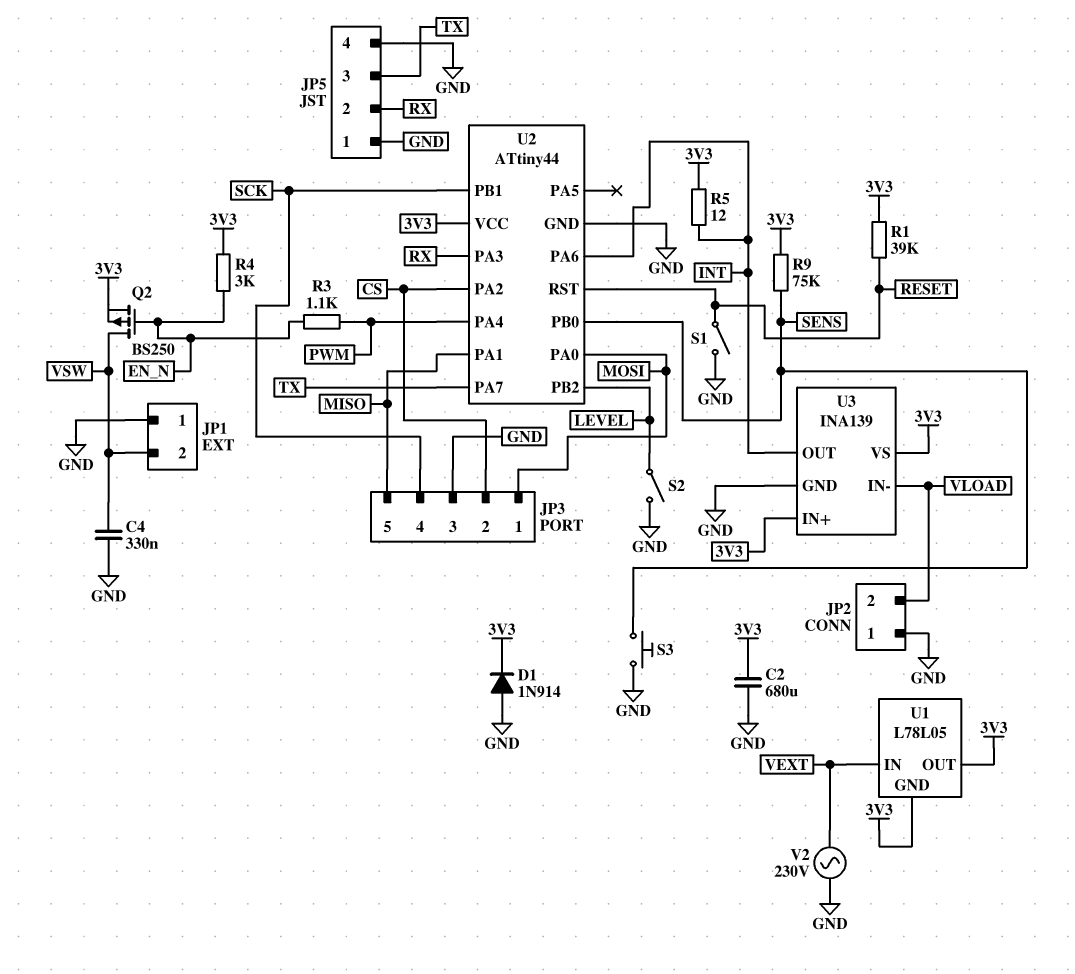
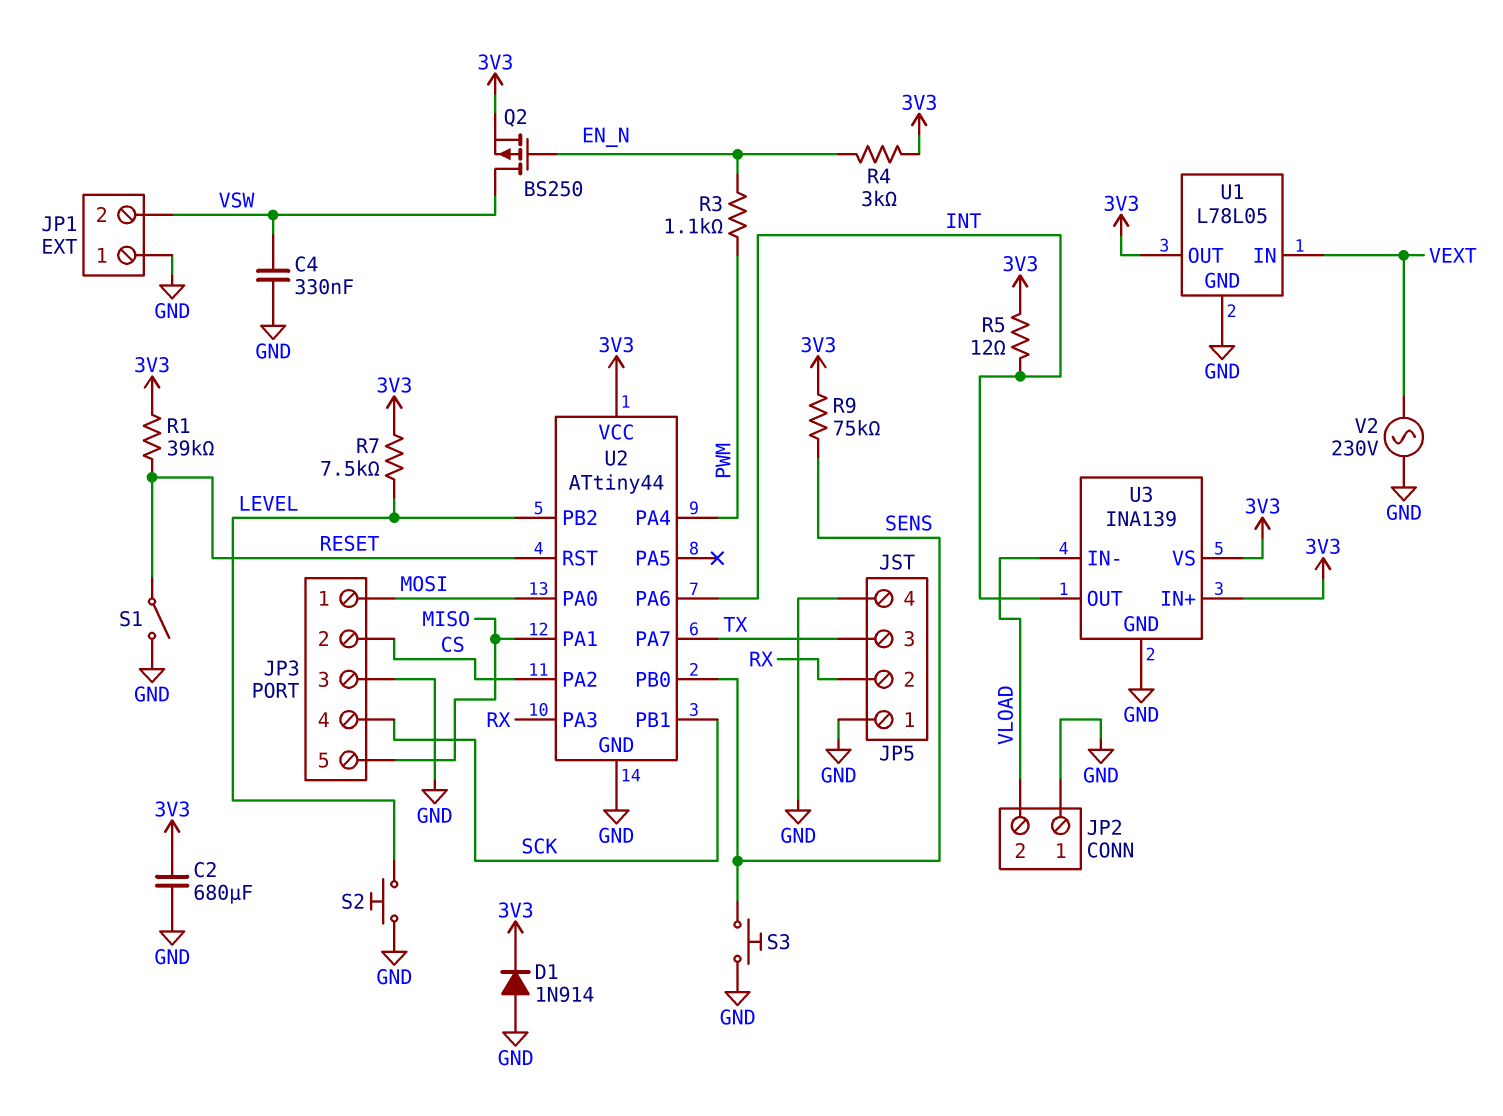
R7: none -> 7.5k (3V3, LEVEL)
S2: switch (GND, LEVEL) -> button (GND, LEVEL)
U1 pin GND: 3V3 -> GND

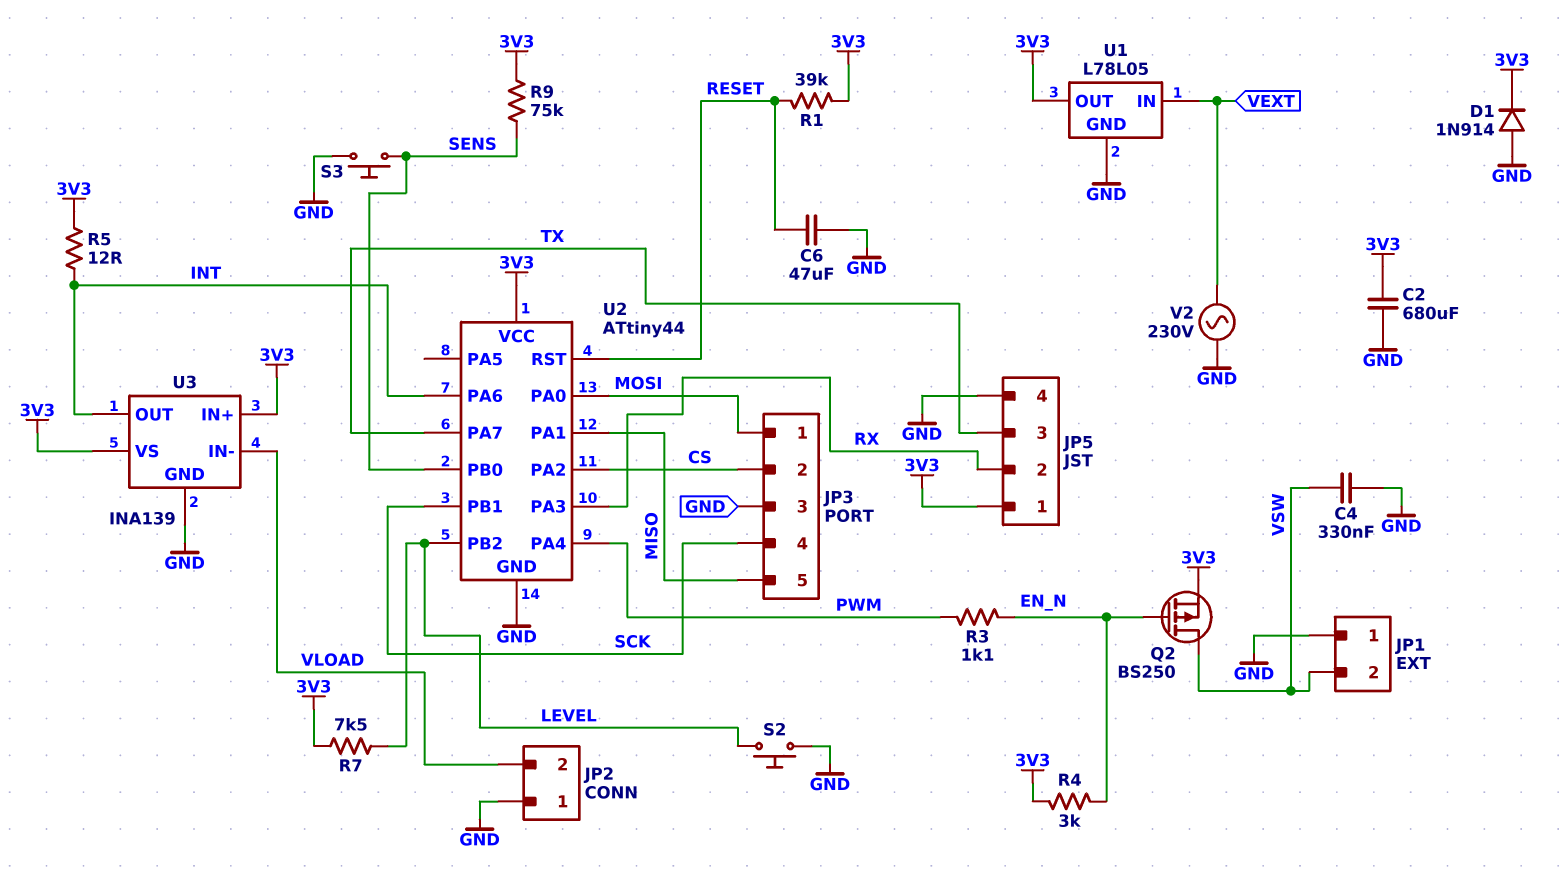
C6: none -> 47uF (GND, RESET)
JP5 pin 1: GND -> 3V3
S1: switch (GND, RESET) -> none

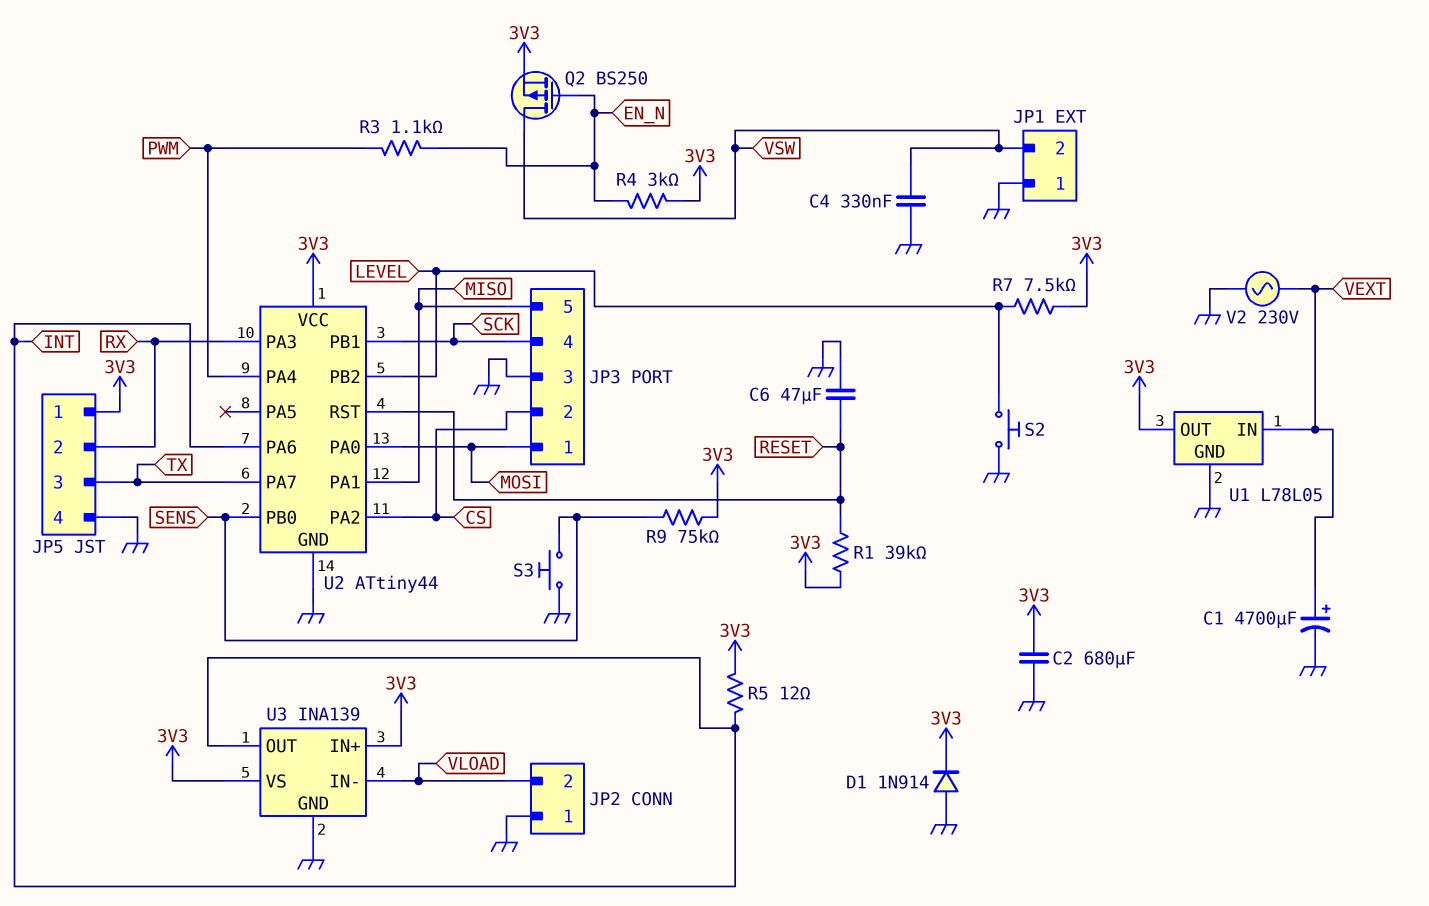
C1: none -> 4700uF (plus VEXT, minus GND)

